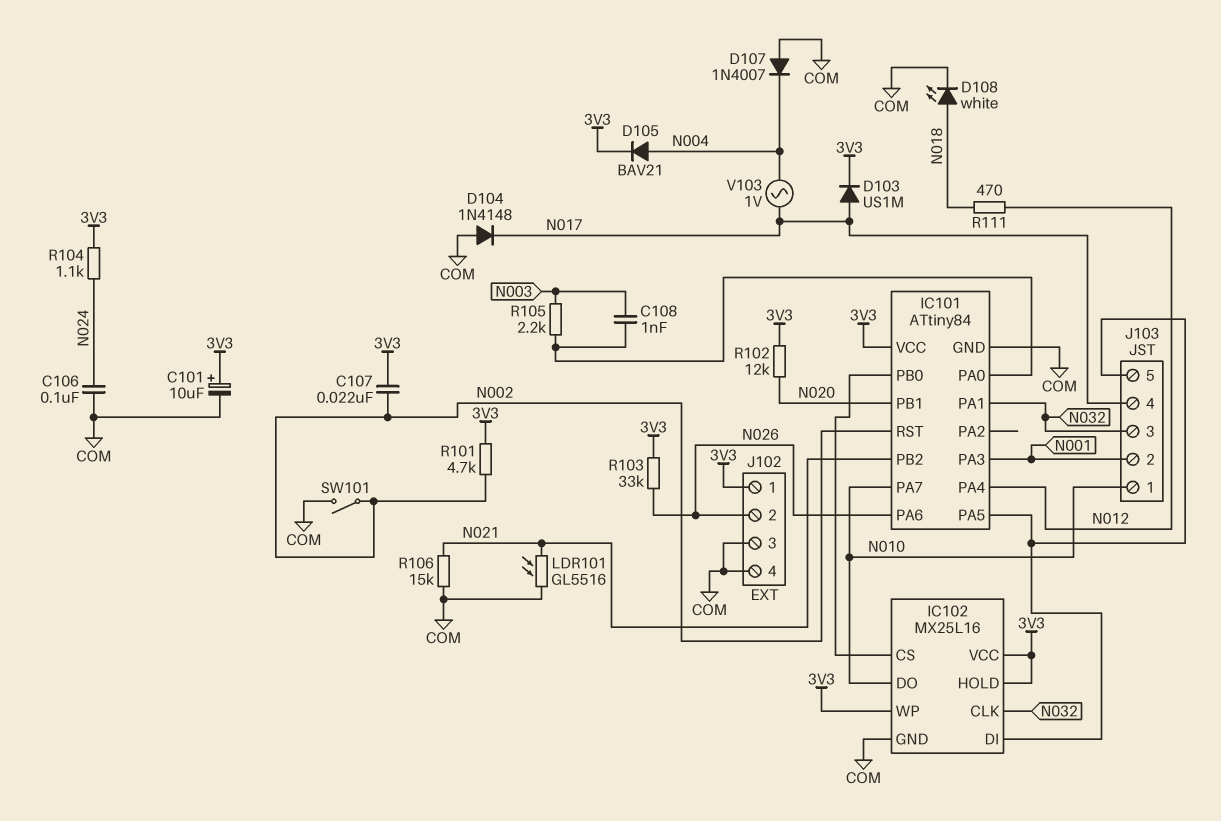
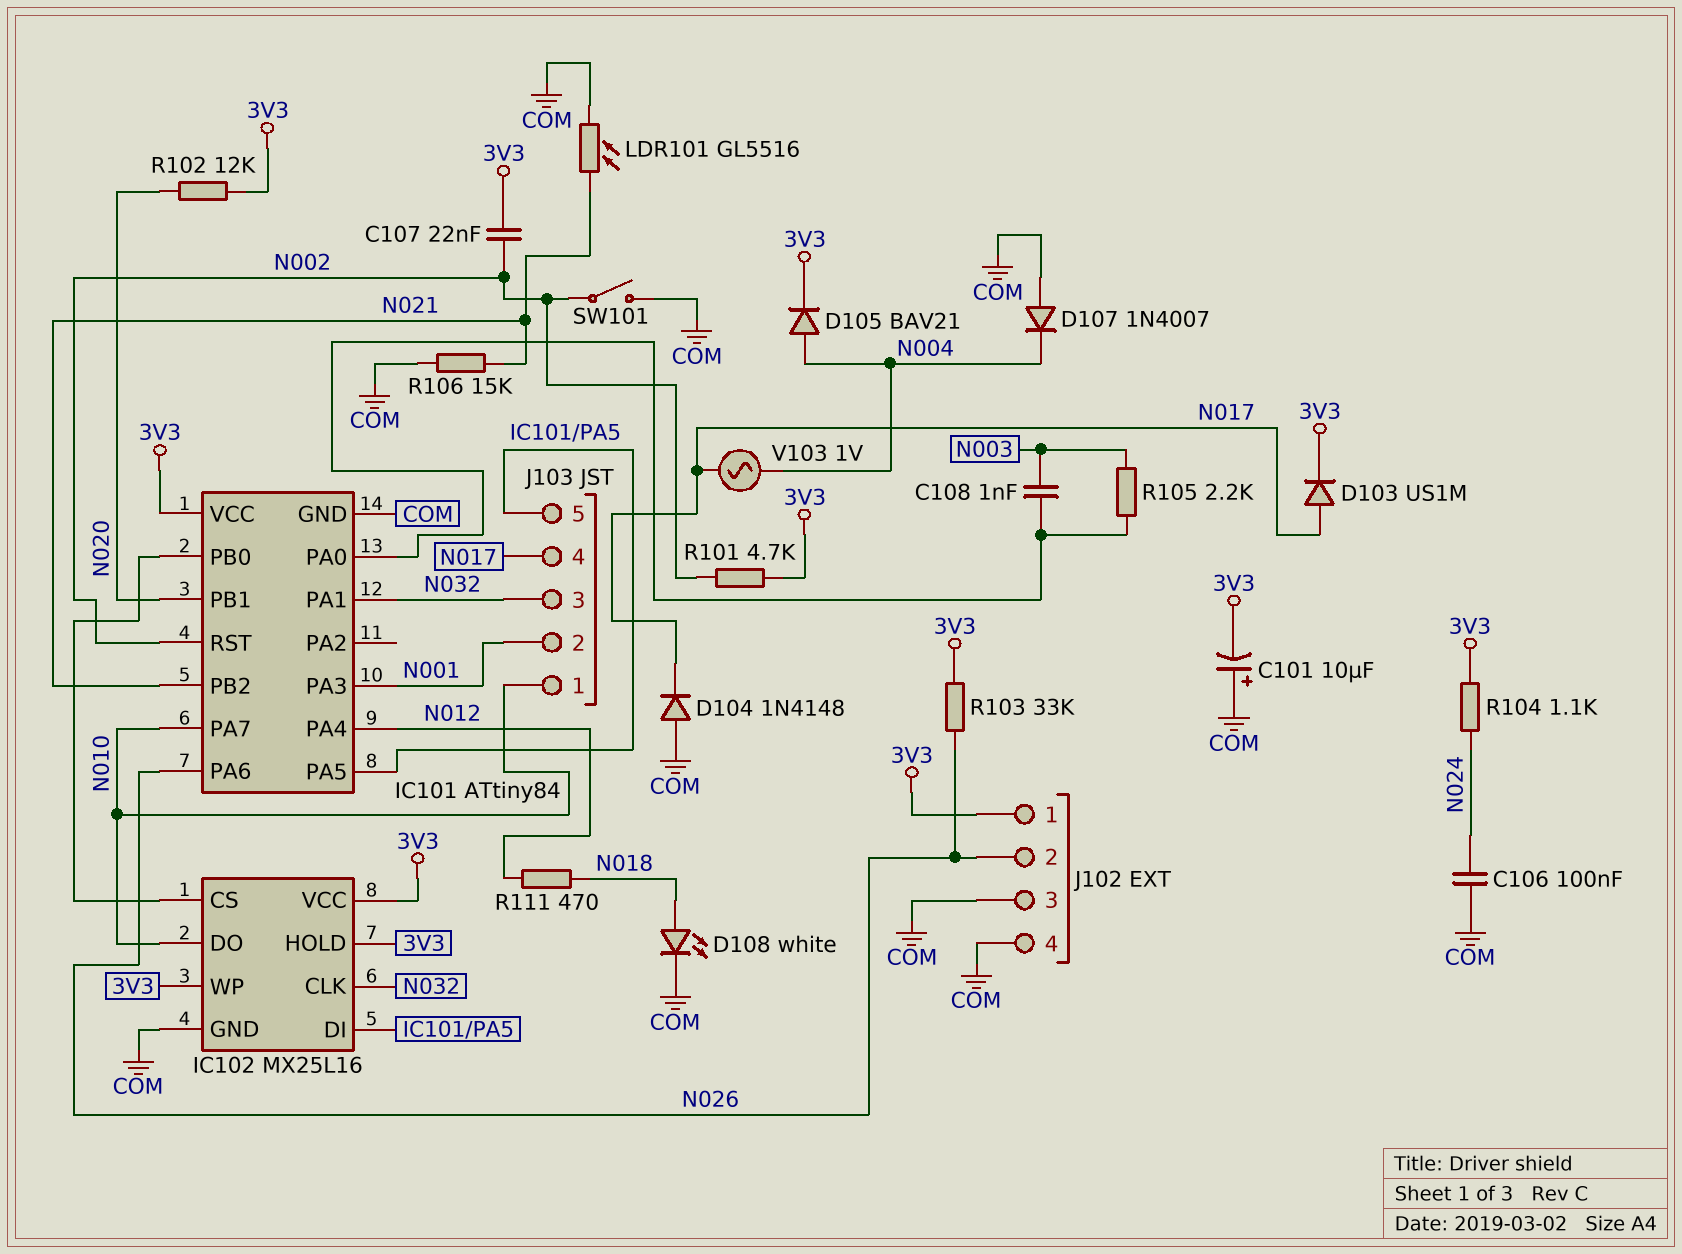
C101: 10uF (plus 3V3, minus COM) -> 10uF (plus COM, minus 3V3)

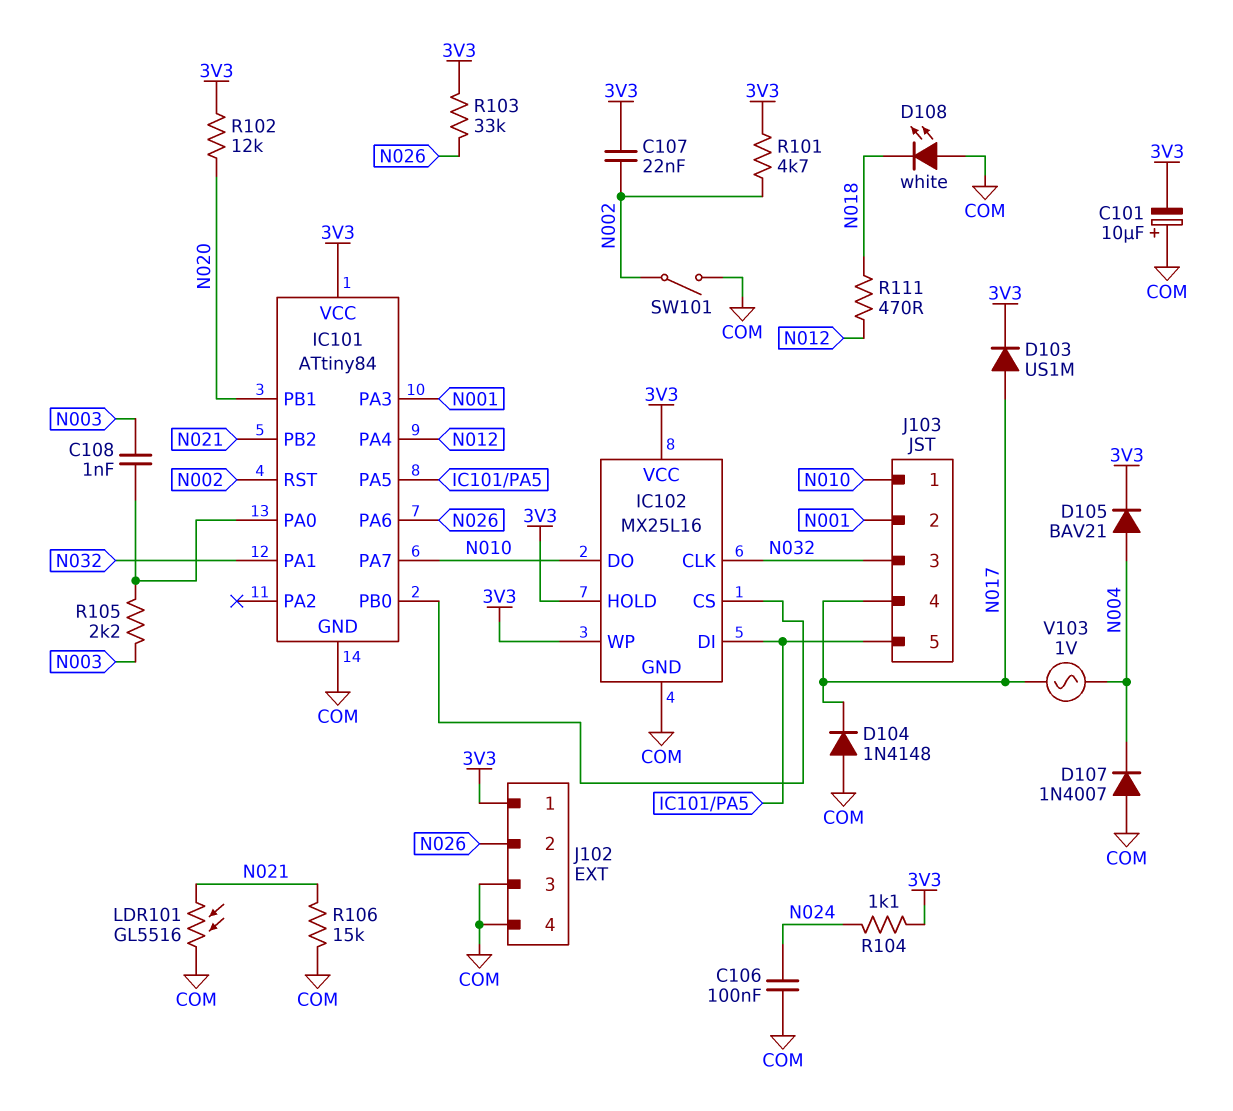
D108: LED white (A N018, K COM) -> LED white (A COM, K N018)

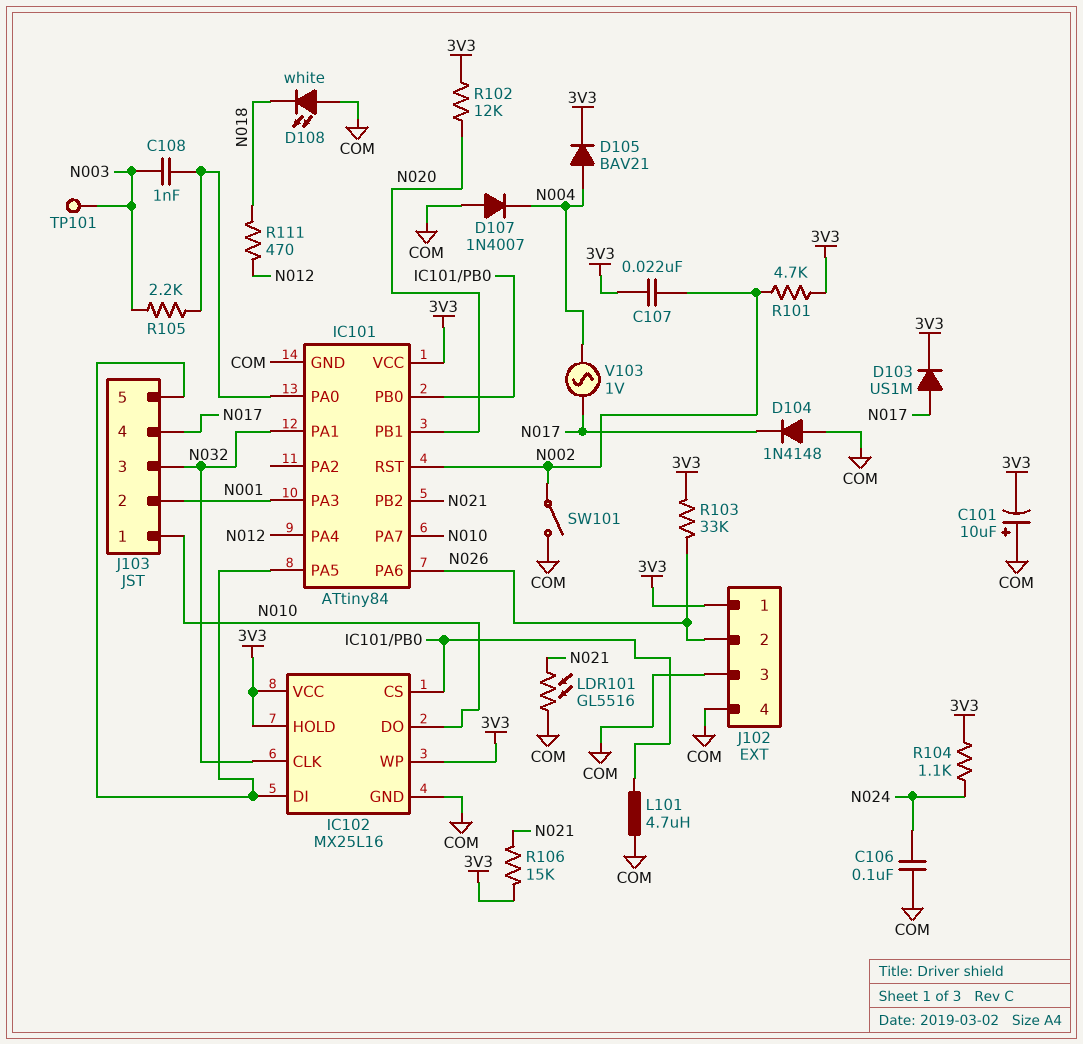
L101: none -> 4.7uH (COM, IC101/PB0)
R106: 15k (COM, N021) -> 15k (3V3, N021)
TP101: none -> test point (N003)

